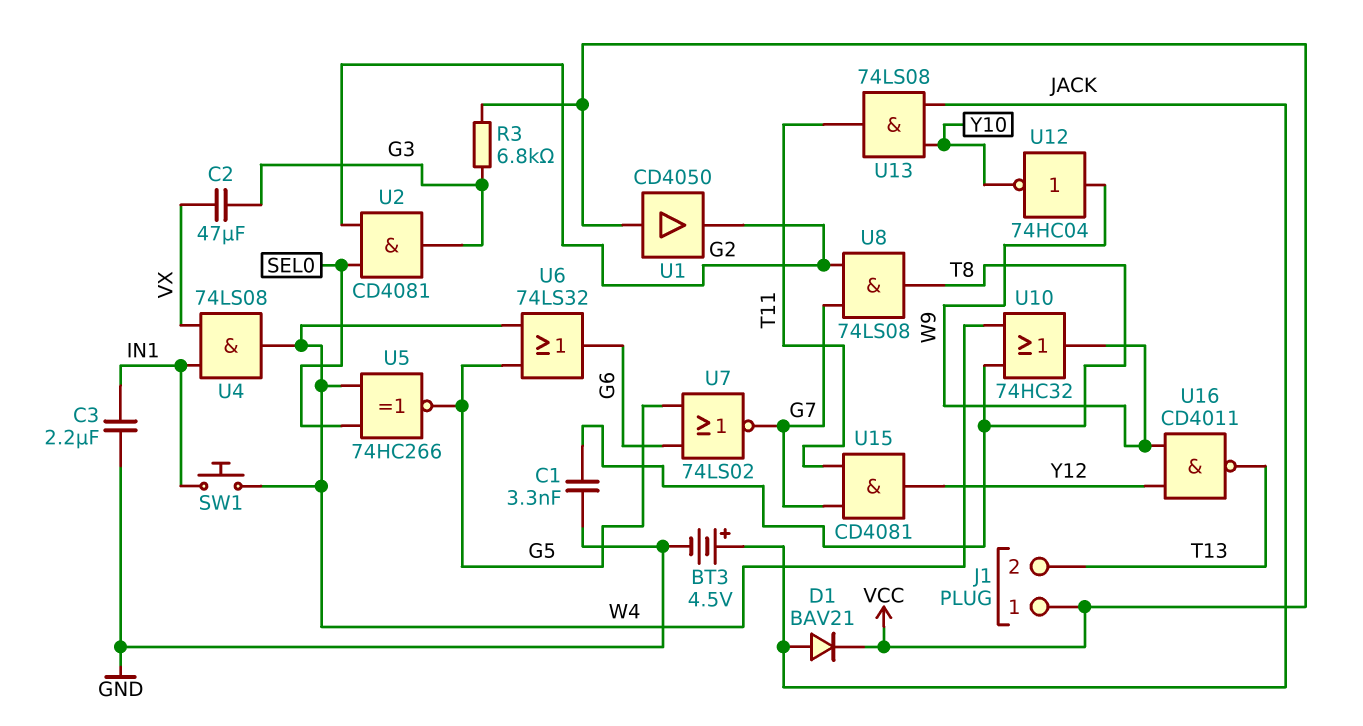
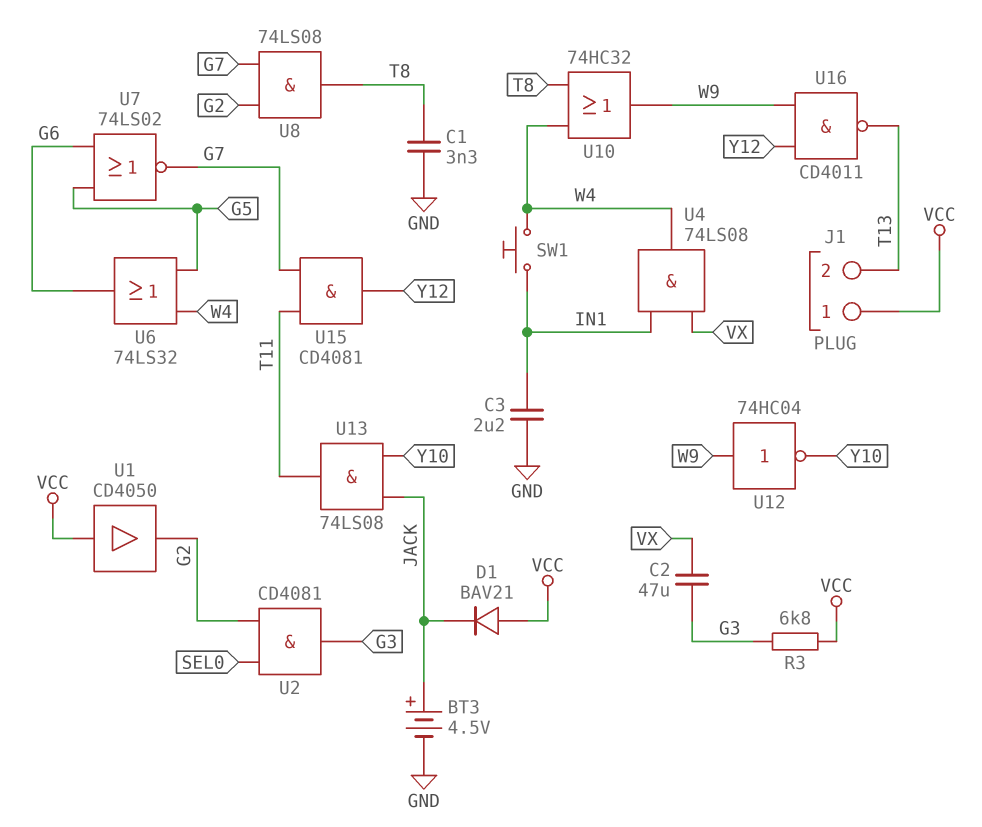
D1: diode BAV21 (A JACK, K VCC) -> diode BAV21 (A VCC, K JACK)
U5: XNOR 74HC266 (in SEL0, in W4, out G5) -> none

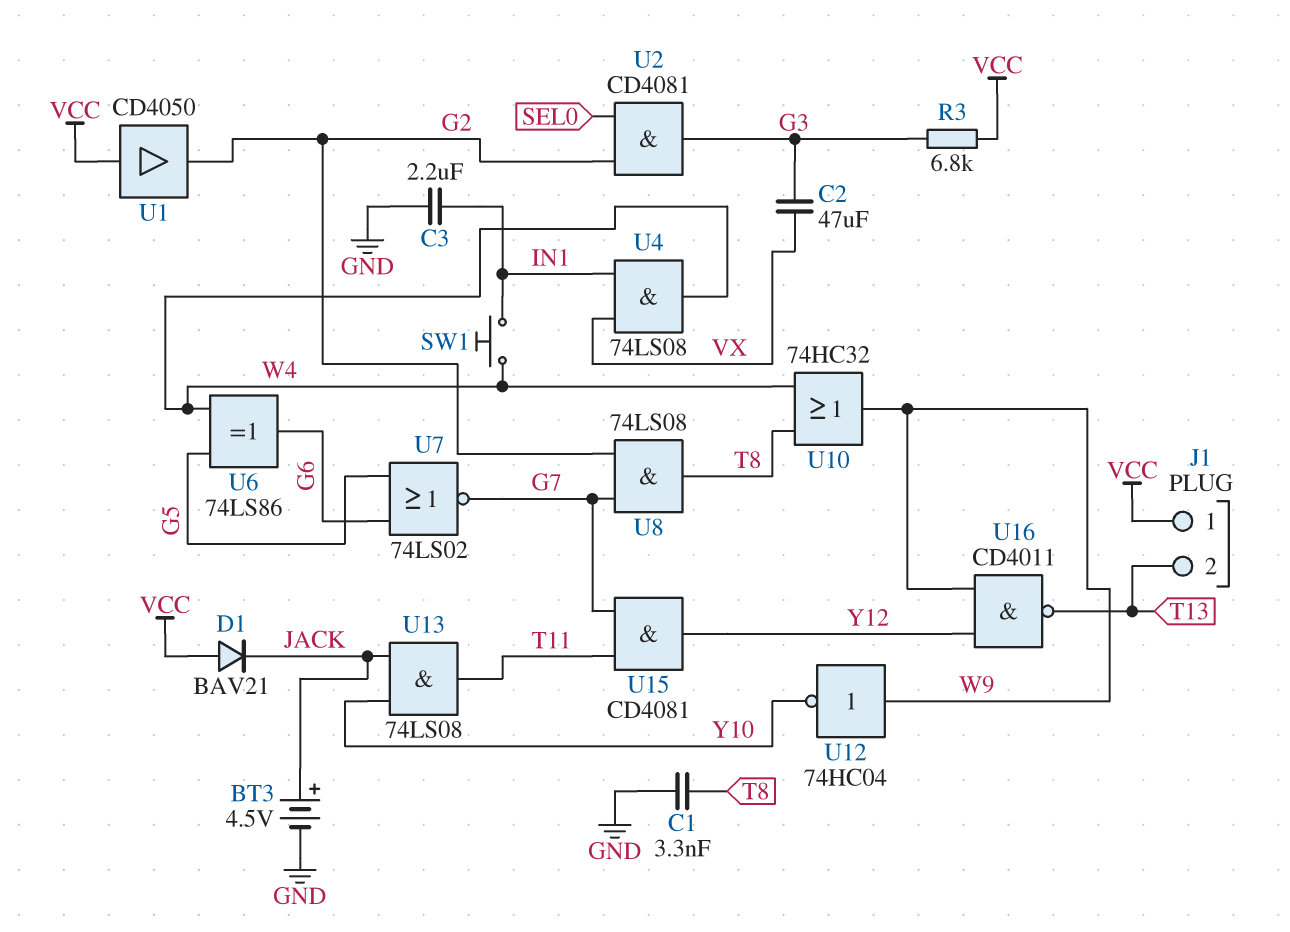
U6: OR 74LS32 (in G5, in W4, out G6) -> XOR 74LS86 (in G5, in W4, out G6)

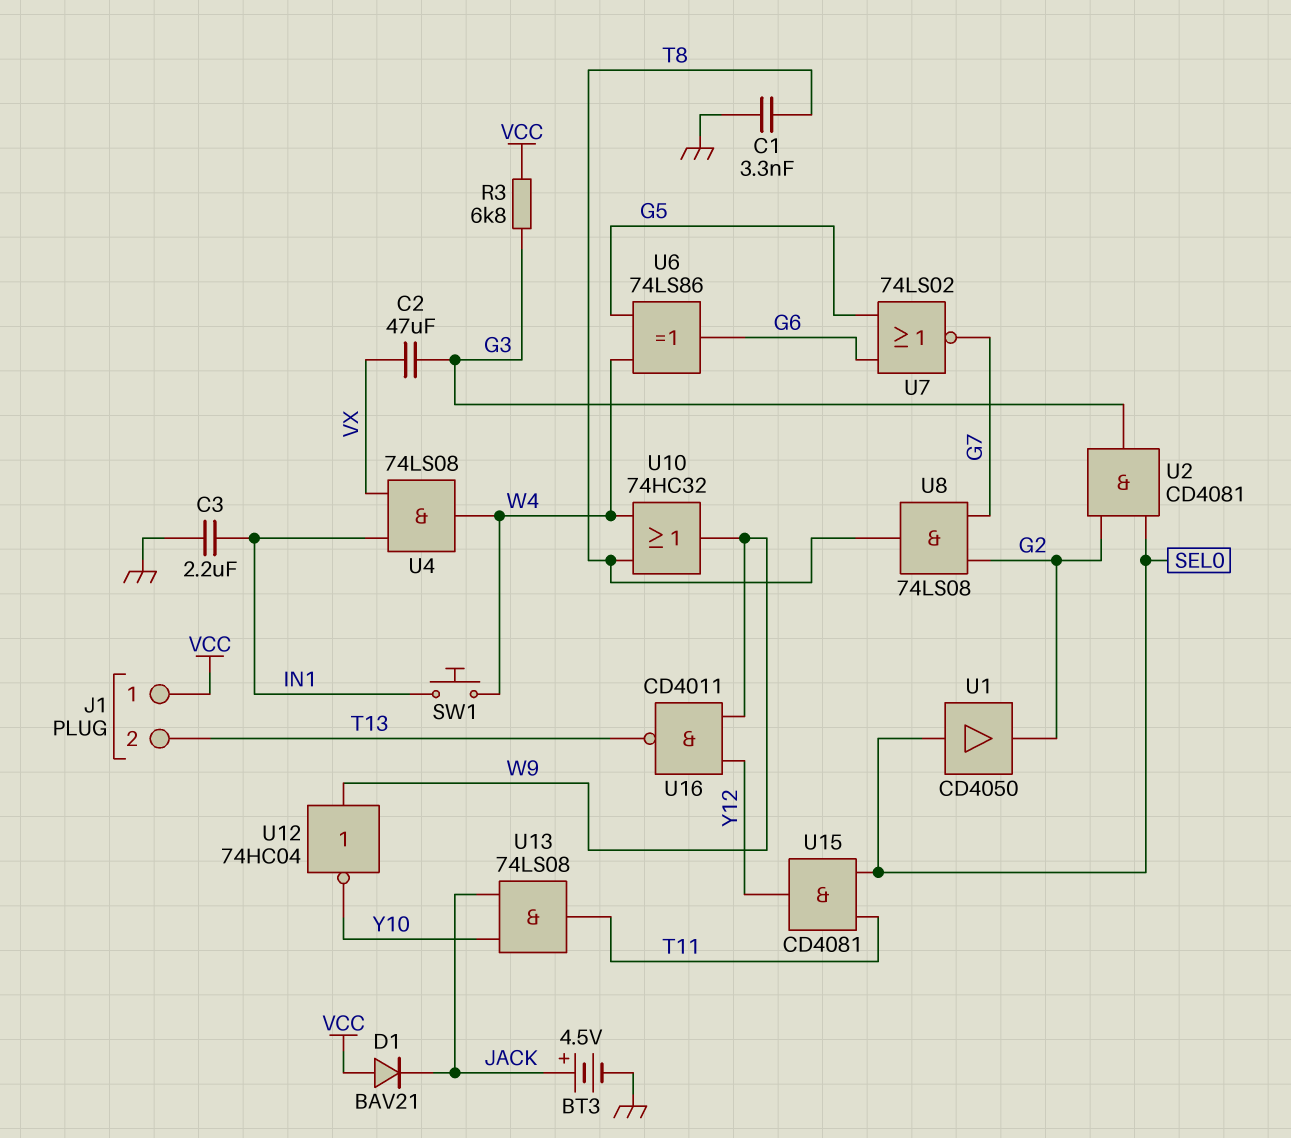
U1: buffer CD4050 (in VCC, out G2) -> buffer CD4050 (in SEL0, out G2)
U15: AND CD4081 (in G7, in T11, out Y12) -> AND CD4081 (in SEL0, in T11, out Y12)

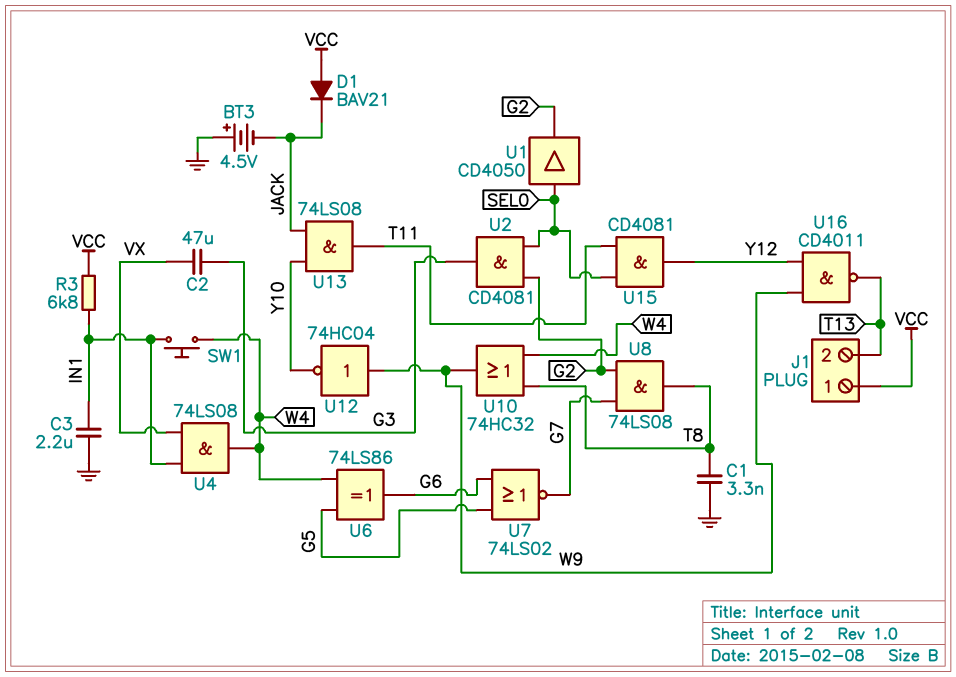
BT3: 4.5V (plus JACK, minus GND) -> 4.5V (plus GND, minus JACK)
R3: 6.8k (G3, VCC) -> 6.8k (IN1, VCC)

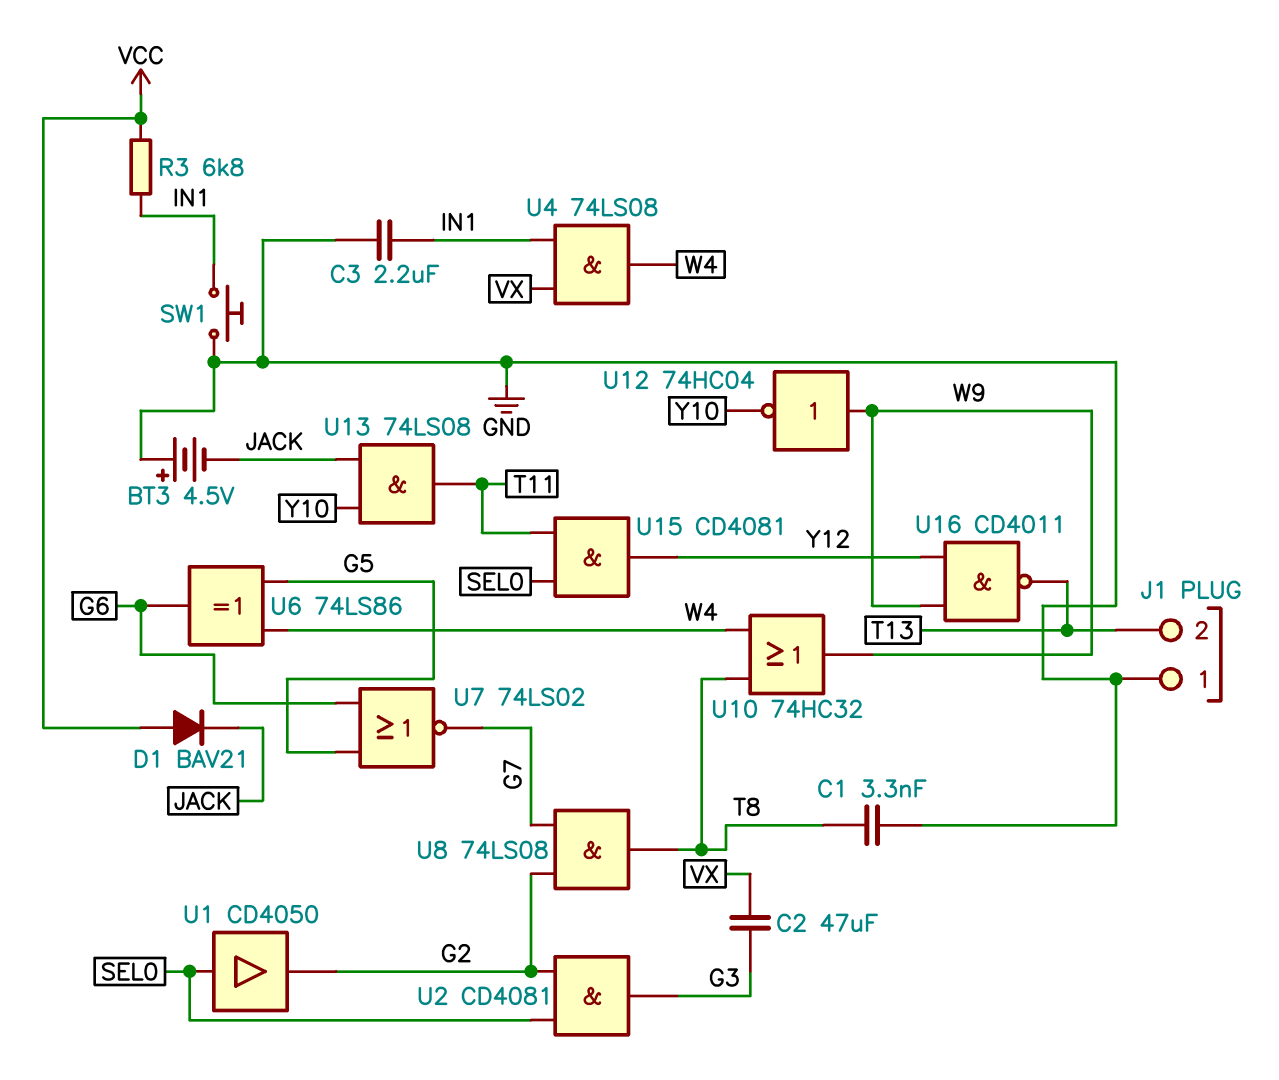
J1 pin 1: VCC -> GND
SW1: button (IN1, W4) -> button (GND, IN1)

